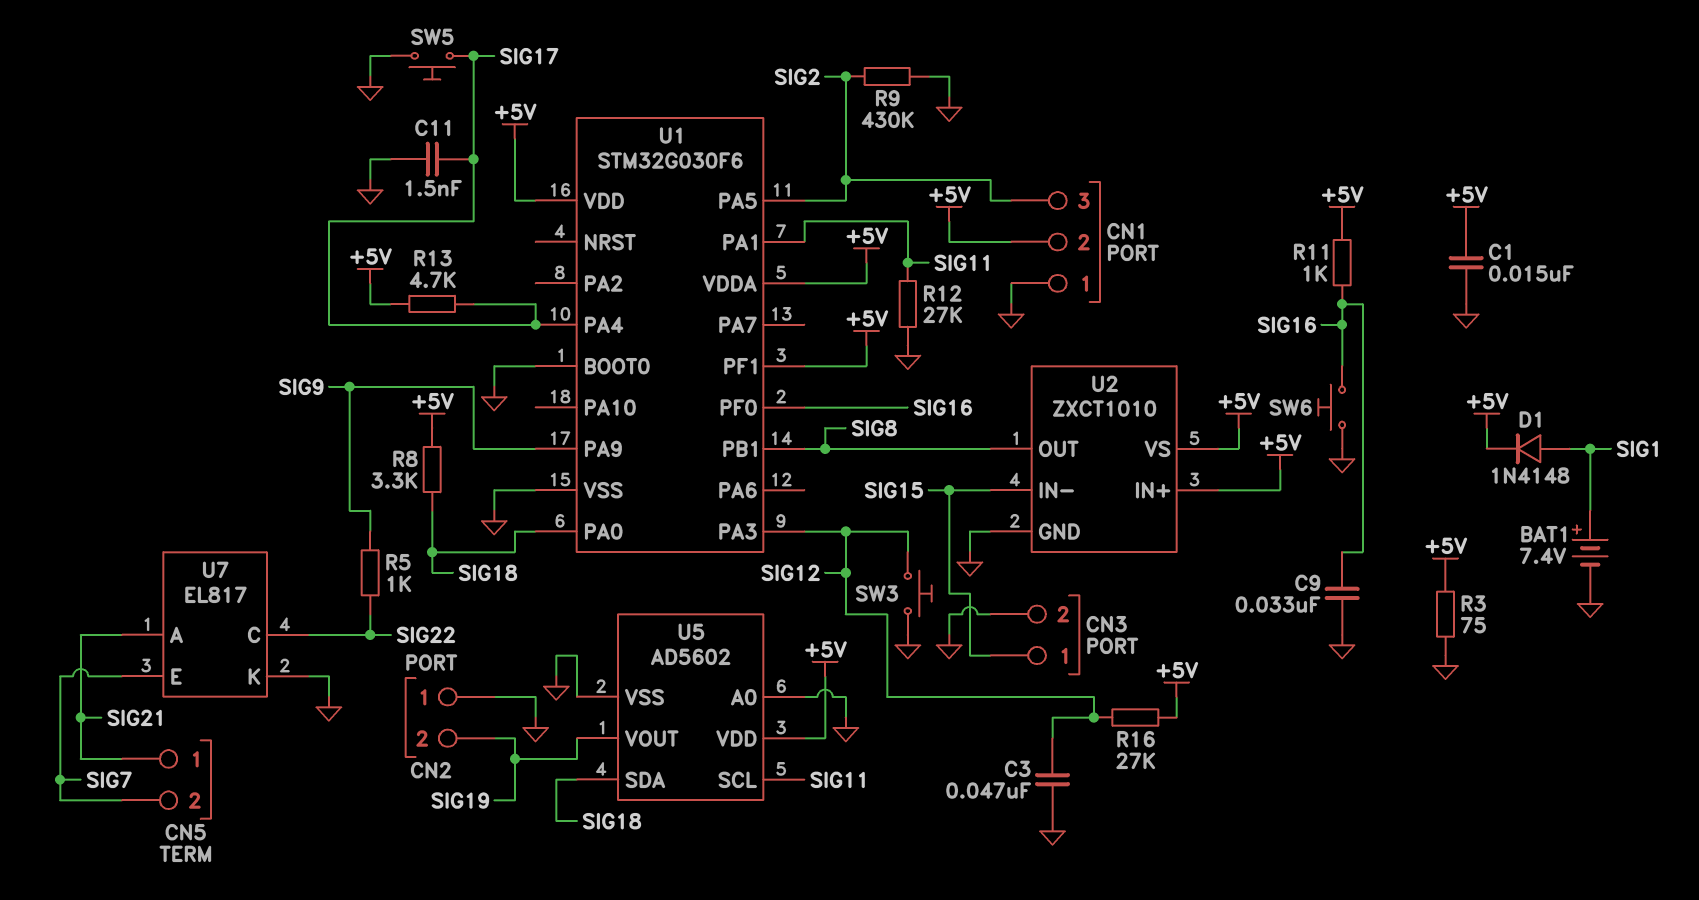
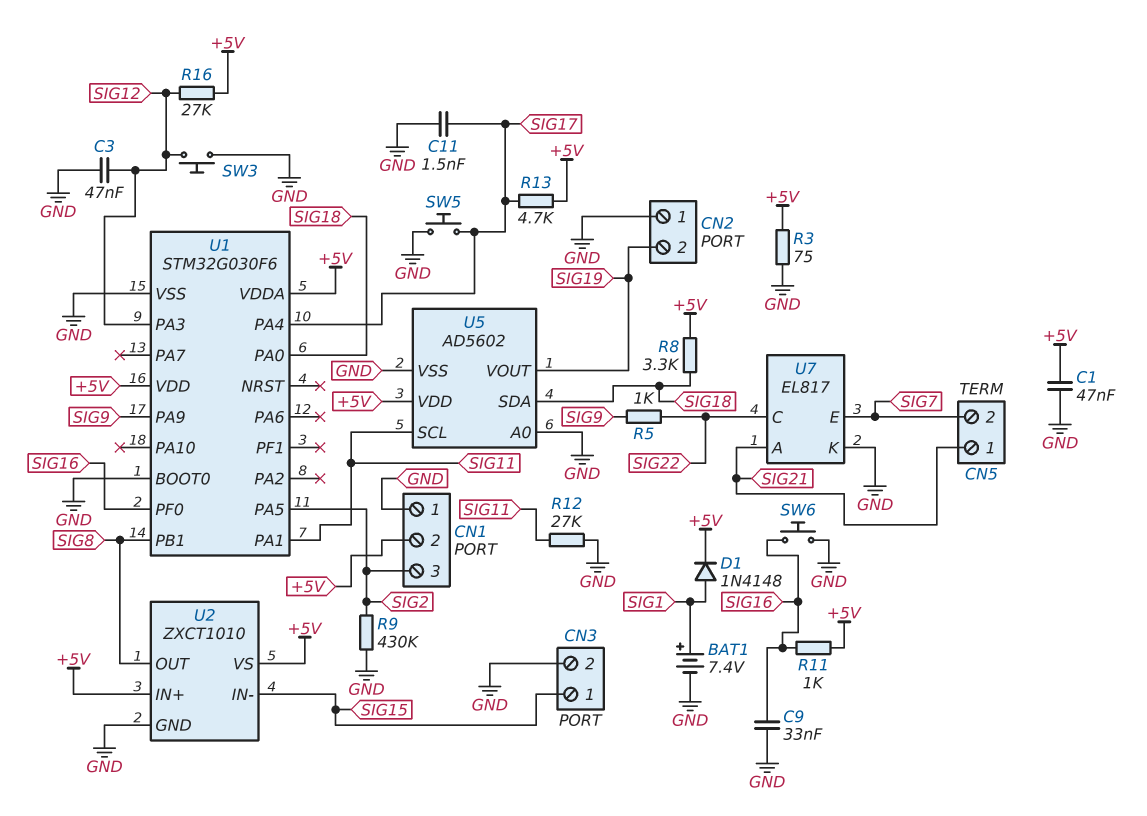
C1: 15nF (+5V, GND) -> 47nF (+5V, GND)
U1 pin PF1: +5V -> none

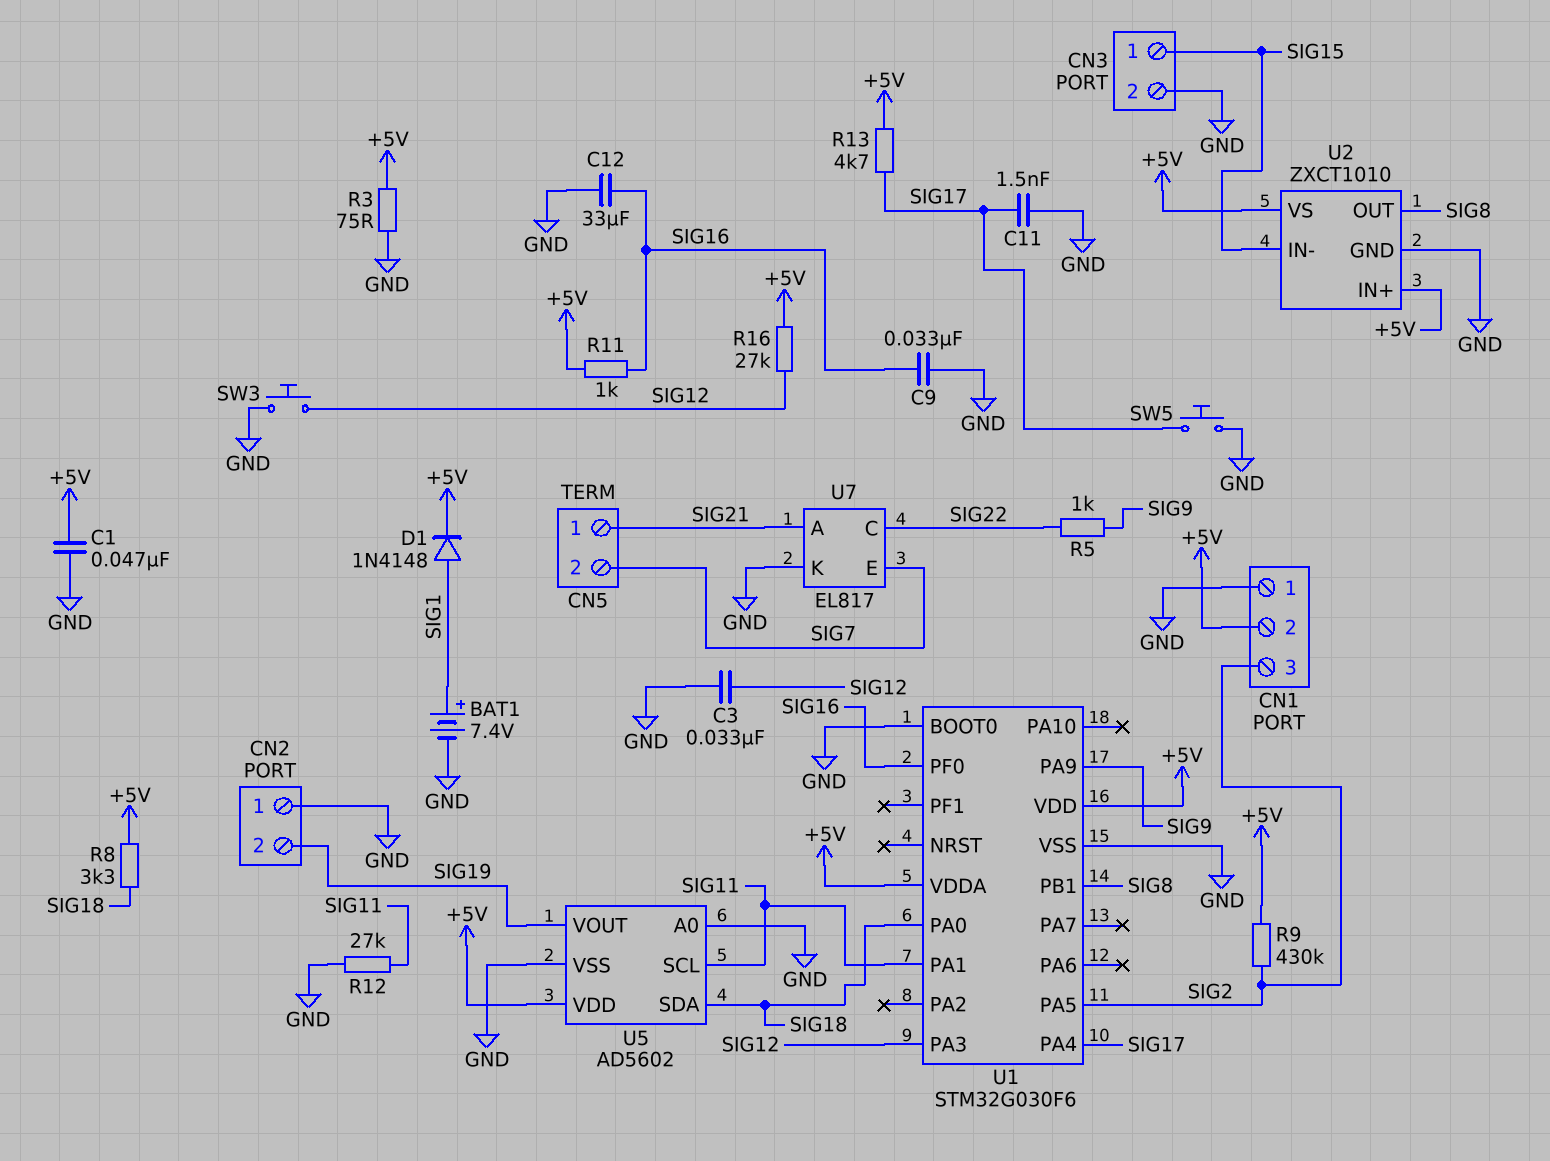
C3: 47nF (GND, SIG12) -> 33nF (GND, SIG12)
C12: none -> 33uF (GND, SIG16)
R9: 430k (GND, SIG2) -> 430k (+5V, SIG2)
SW6: button (GND, SIG16) -> none

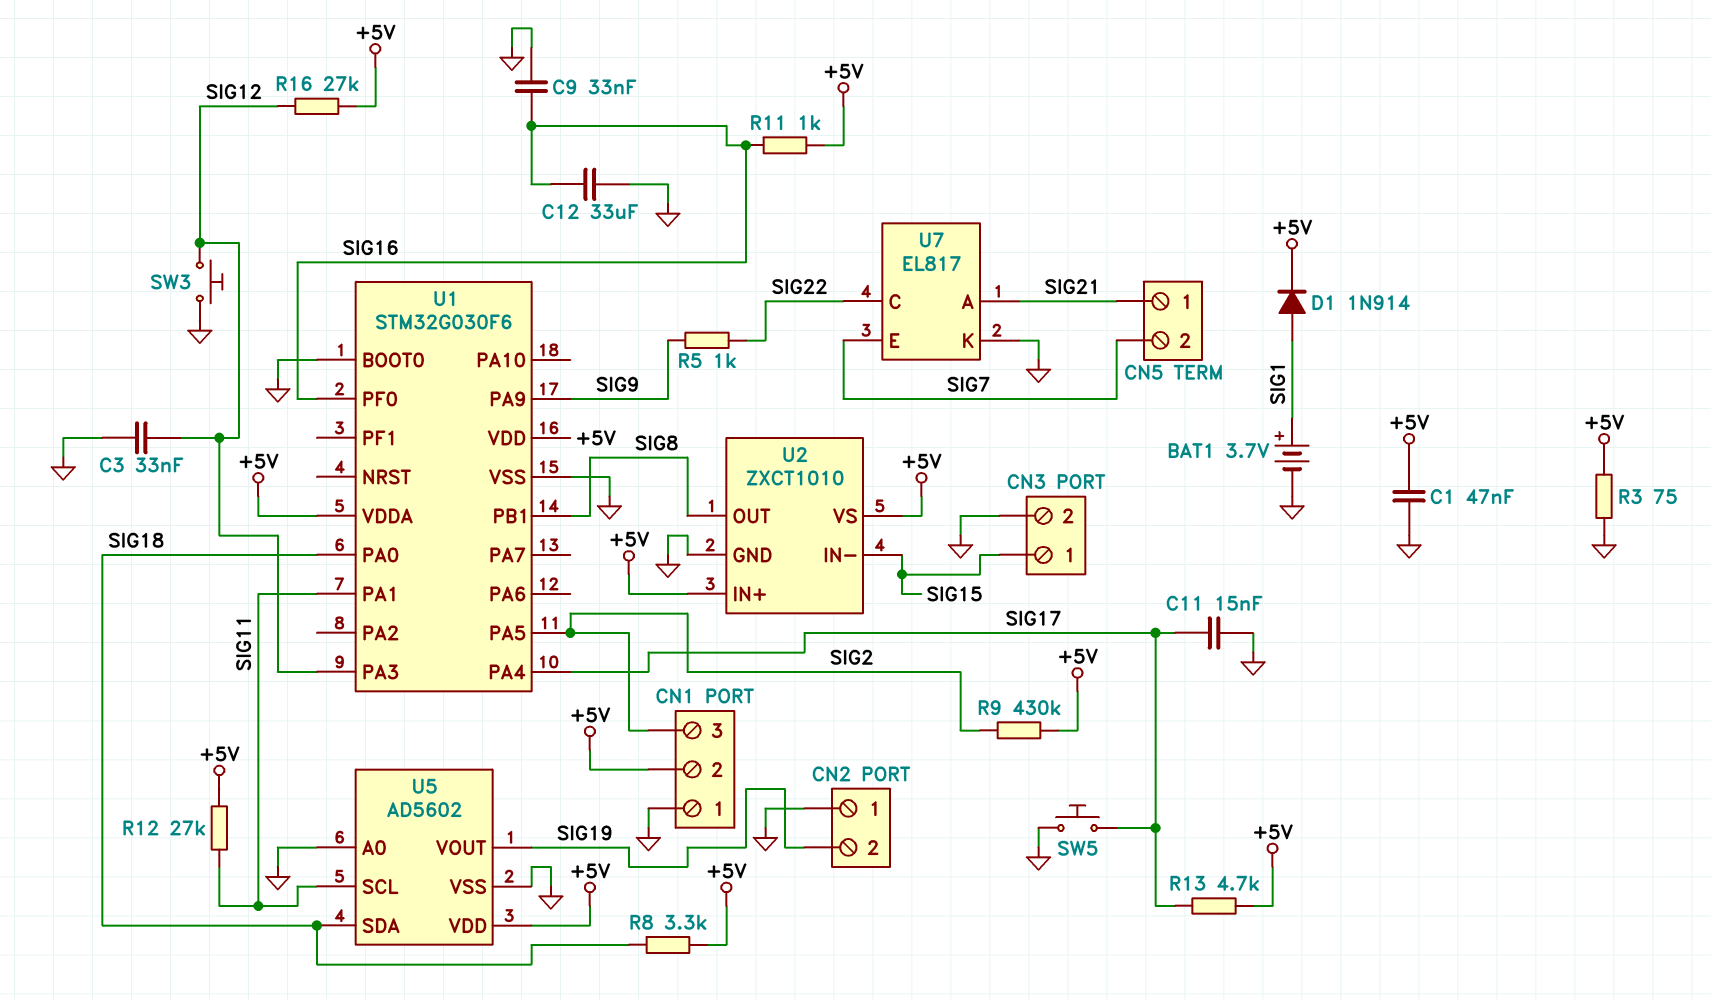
BAT1: 7.4V (plus SIG1, minus GND) -> 3.7V (plus SIG1, minus GND)
C11: 1.5nF (GND, SIG17) -> 15nF (GND, SIG17)
D1: diode 1N4148 (A SIG1, K +5V) -> diode 1N914 (A SIG1, K +5V)
R12: 27k (GND, SIG11) -> 27k (+5V, SIG11)

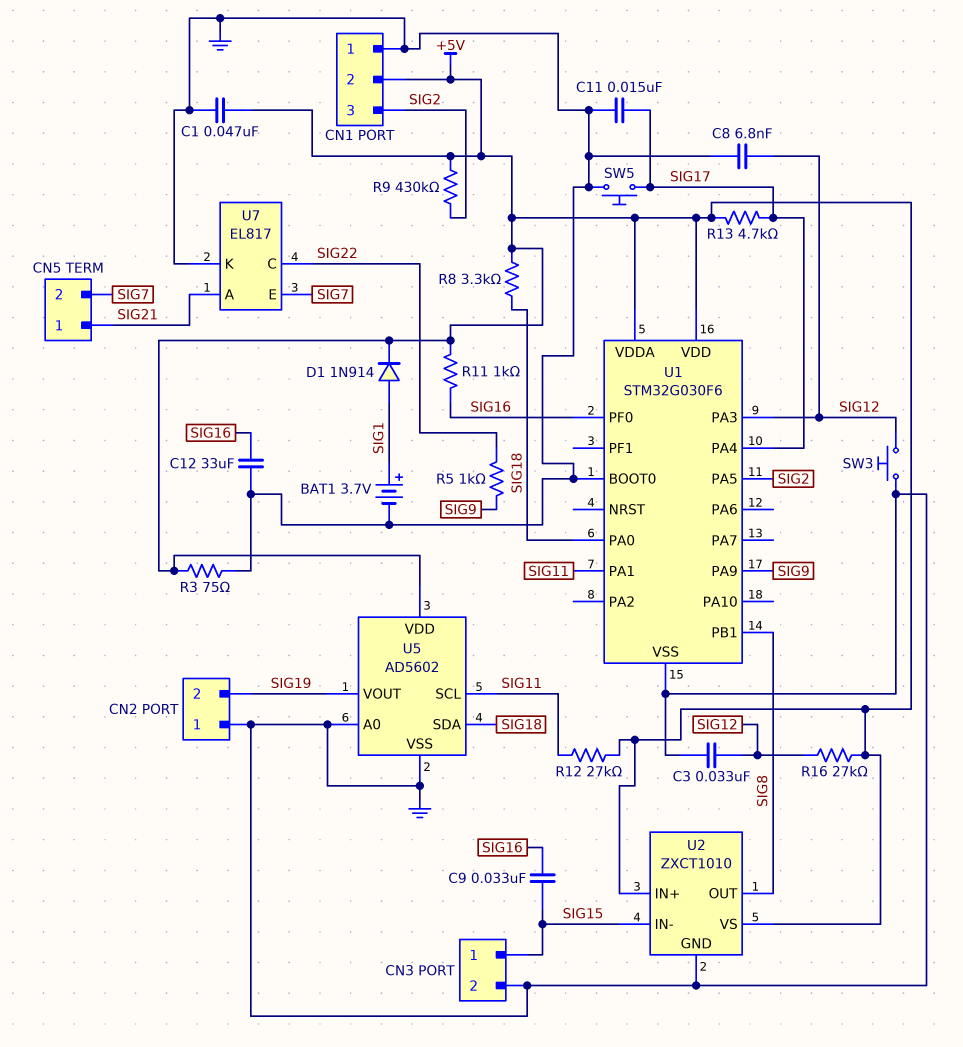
C8: none -> 6.8nF (GND, SIG12)
C9: 33nF (GND, SIG16) -> 33nF (SIG15, SIG16)

